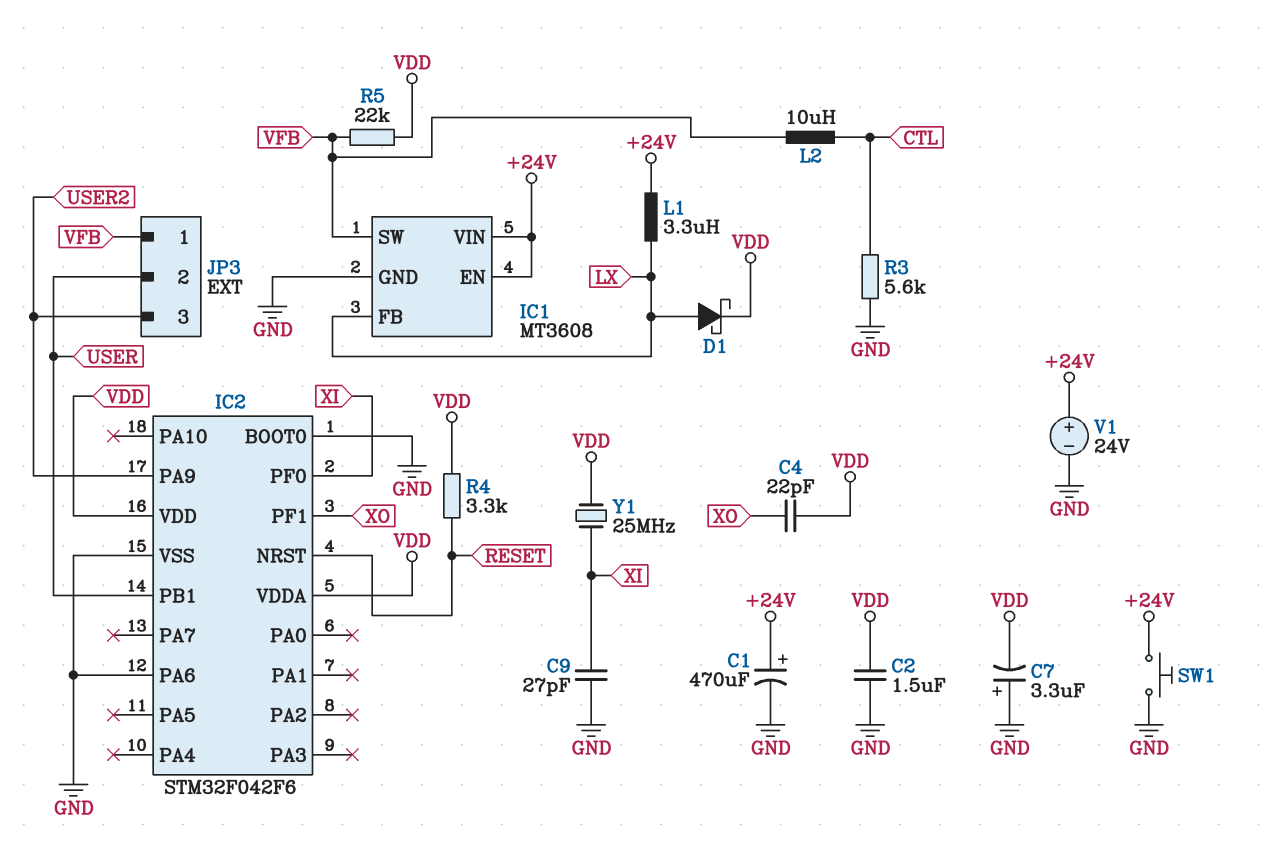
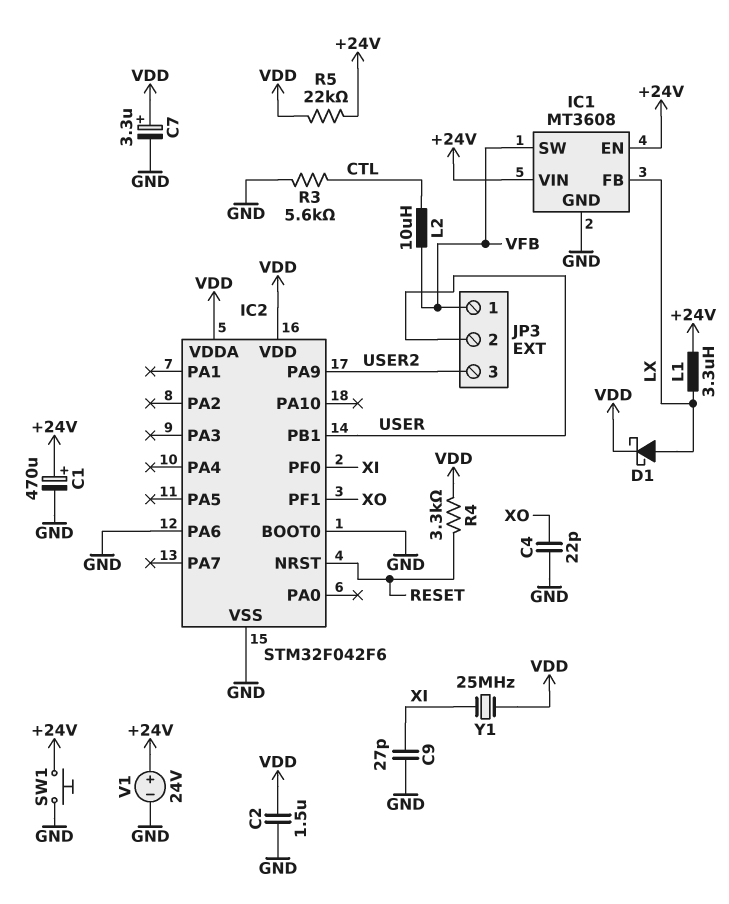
C4: 22pF (VDD, XO) -> 22pF (GND, XO)
C7: 3.3uF (plus GND, minus VDD) -> 3.3uF (plus VDD, minus GND)
R5: 22k (VDD, VFB) -> 22k (+24V, VDD)

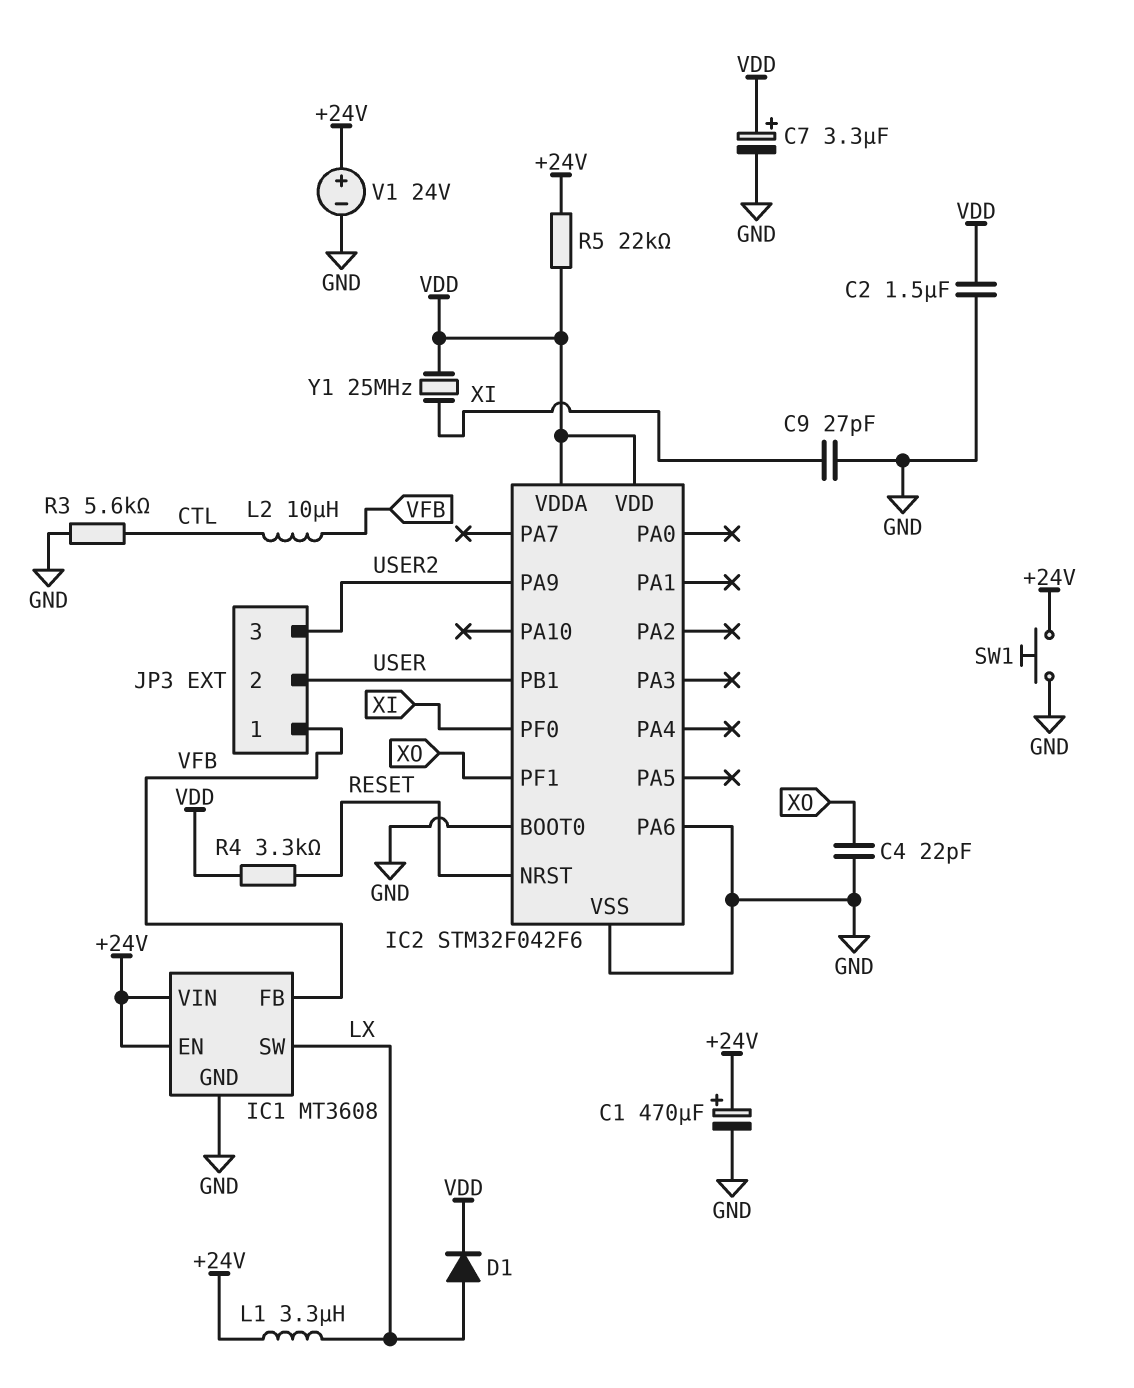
D1: schottky (A LX, K VDD) -> diode (A LX, K VDD)
IC1 pin FB: LX -> VFB
IC1 pin SW: VFB -> LX

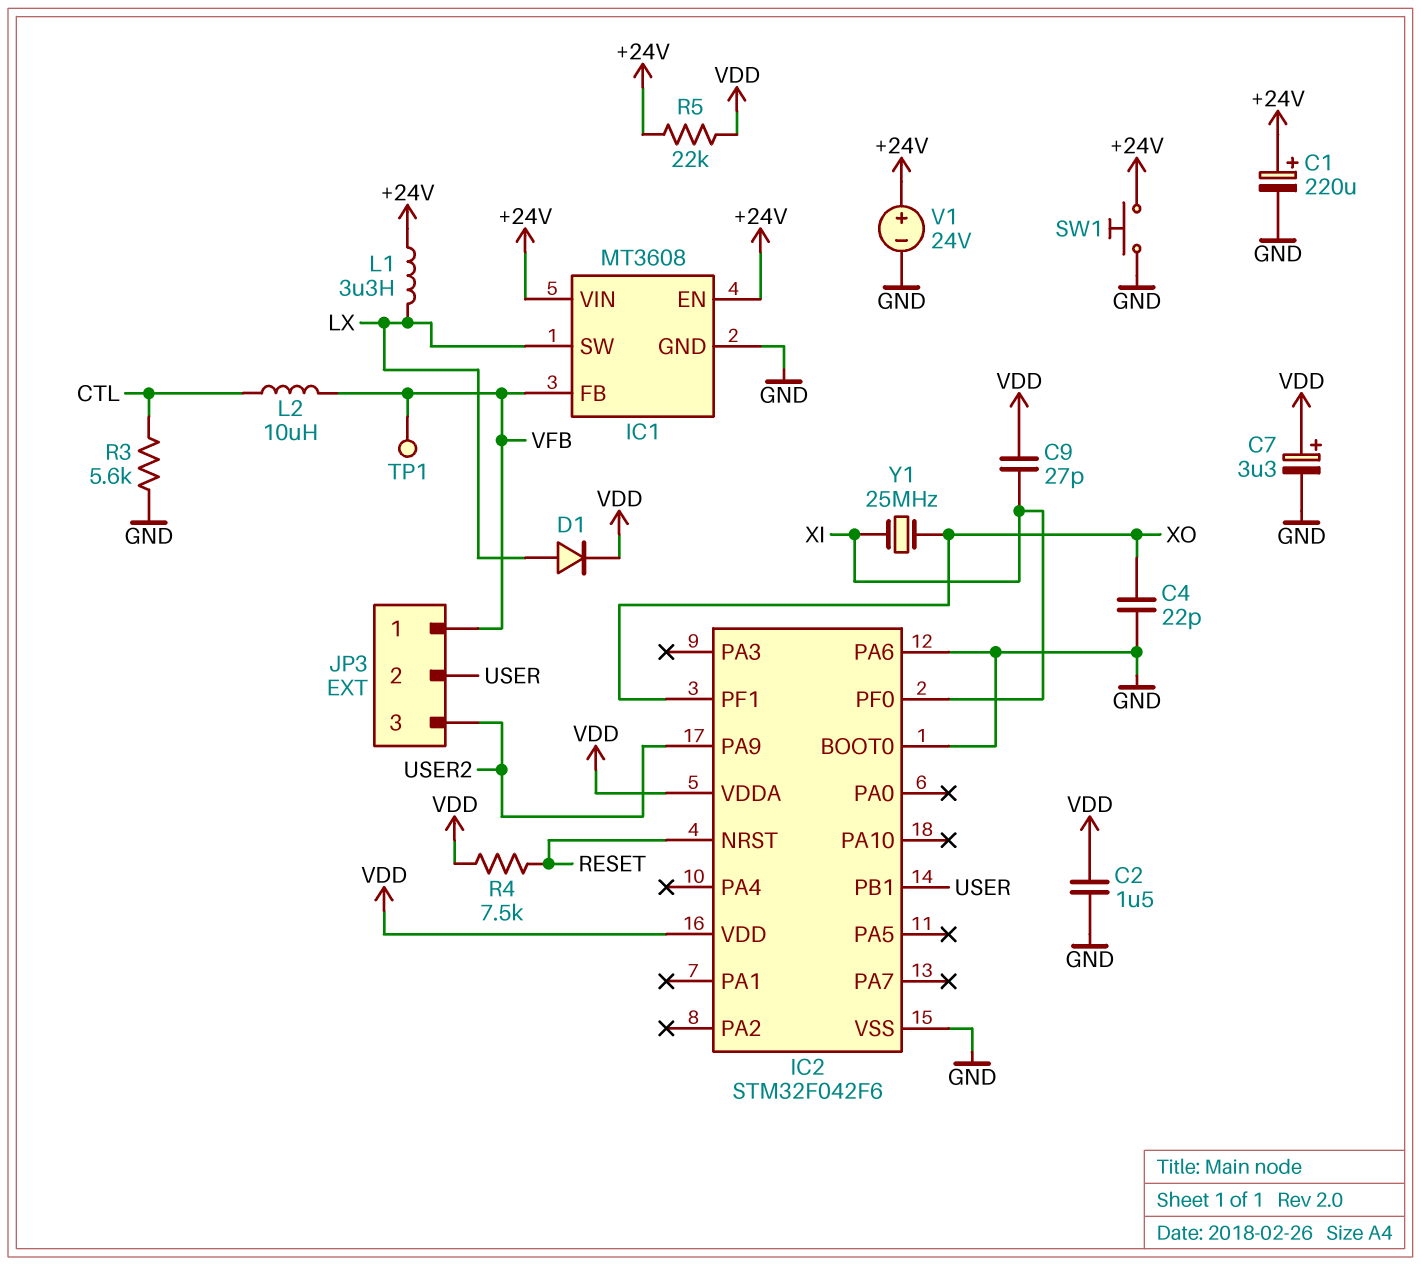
C1: 470uF (plus +24V, minus GND) -> 220uF (plus +24V, minus GND)
C9: 27pF (GND, XI) -> 27pF (VDD, XI)
R4: 3.3k (RESET, VDD) -> 7.5k (RESET, VDD)
TP1: none -> test point (VFB)
Y1: 25MHz (VDD, XI) -> 25MHz (XI, XO)

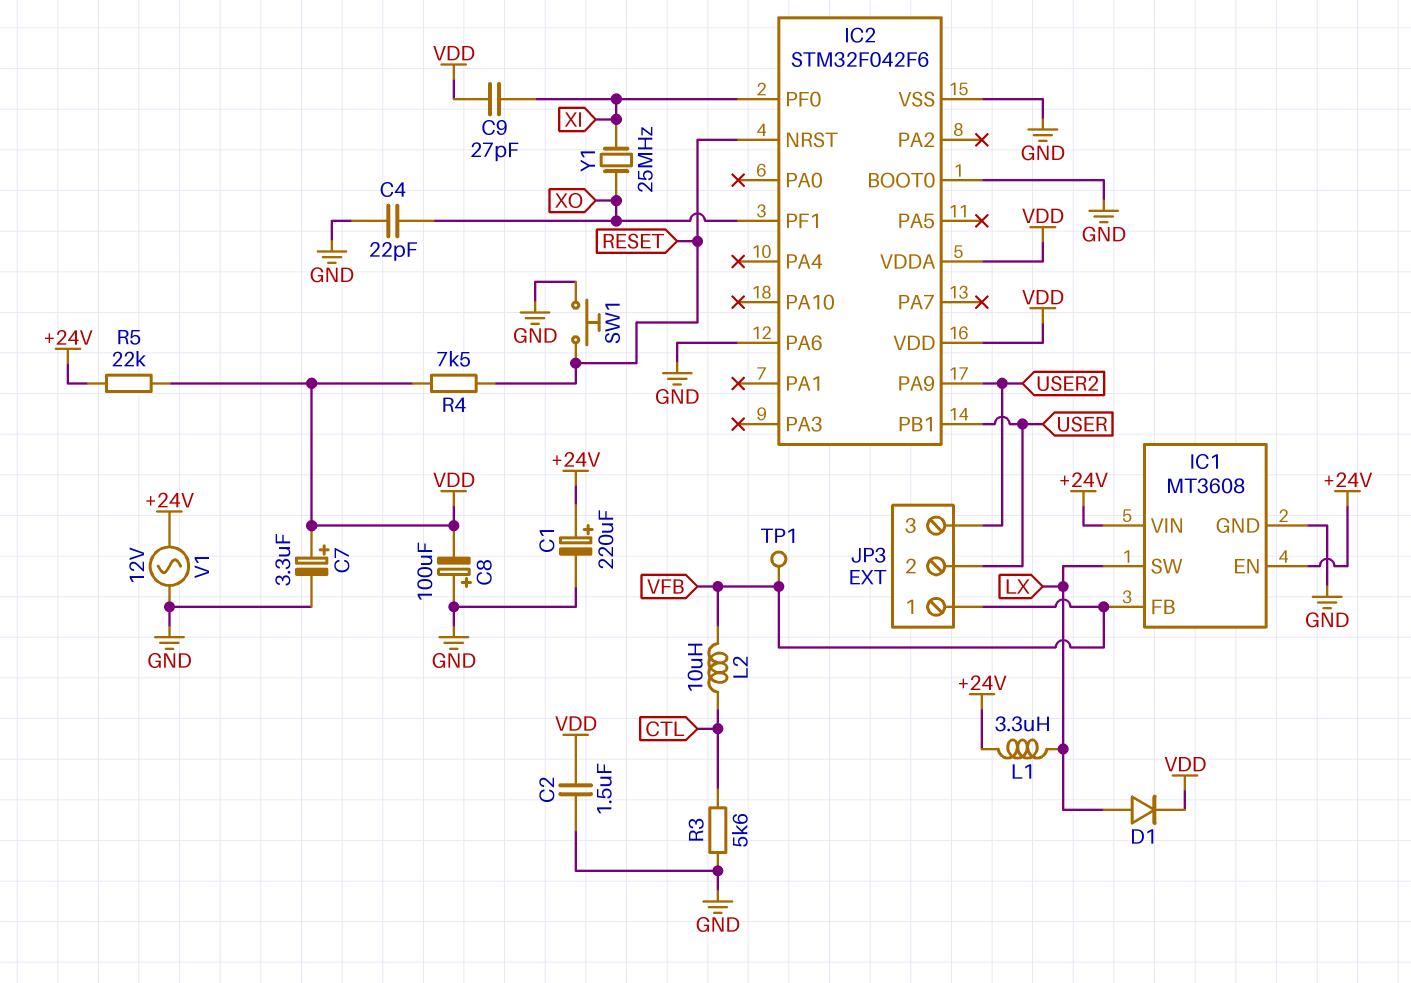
C8: none -> 100uF (plus GND, minus VDD)
SW1: button (+24V, GND) -> button (GND, RESET)
V1: 24V (plus +24V, minus GND) -> AC 12V (+24V, GND)

